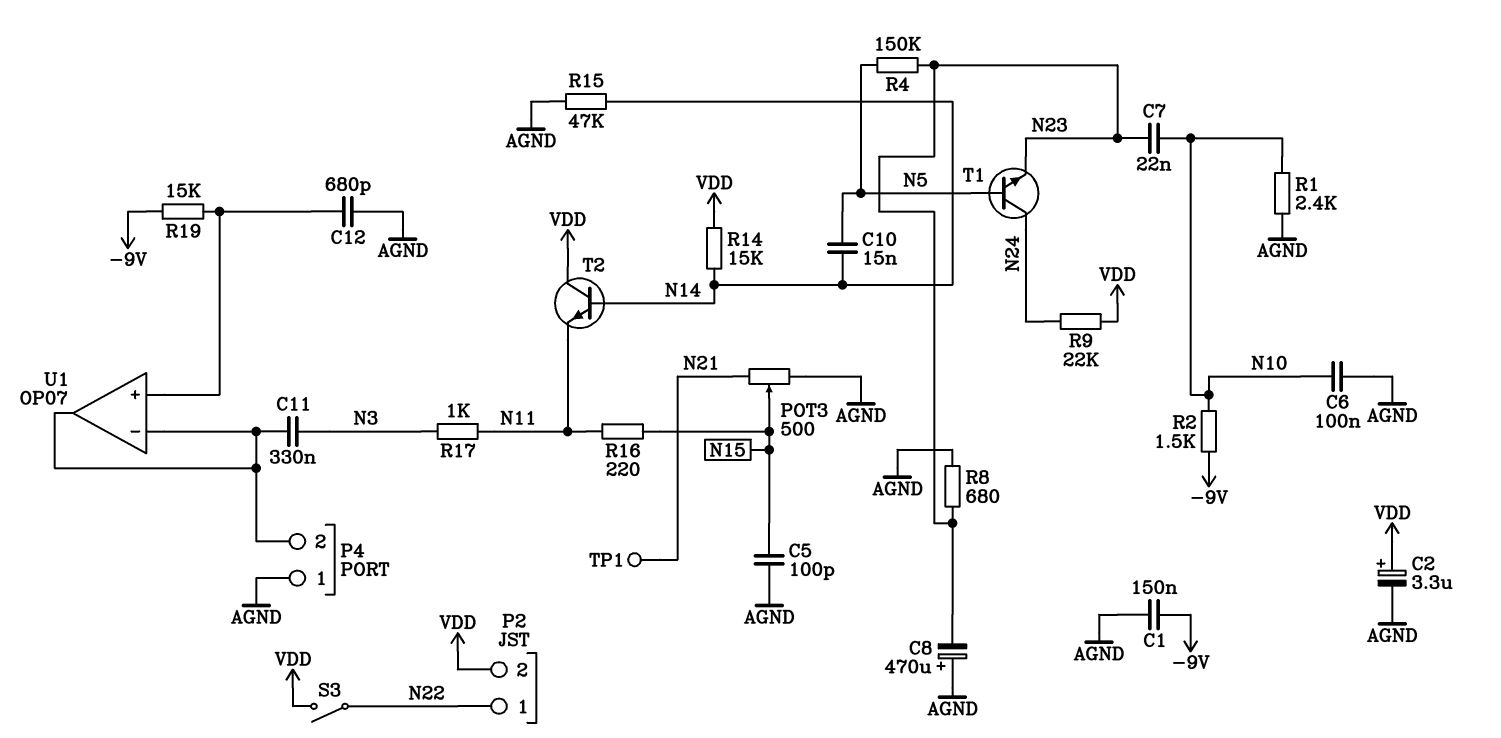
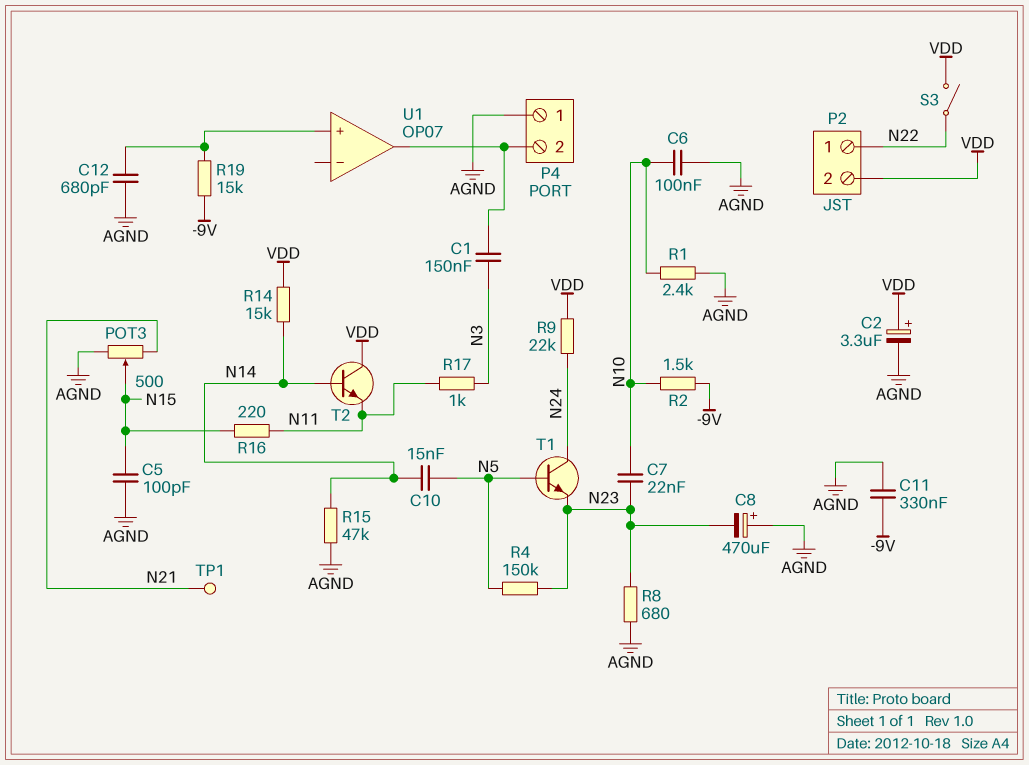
C1: 150nF (-9V, AGND) -> 150nF (N3, P4/2)
C11: 330nF (N3, P4/2) -> 330nF (-9V, AGND)
U1 pin in-: P4/2 -> none

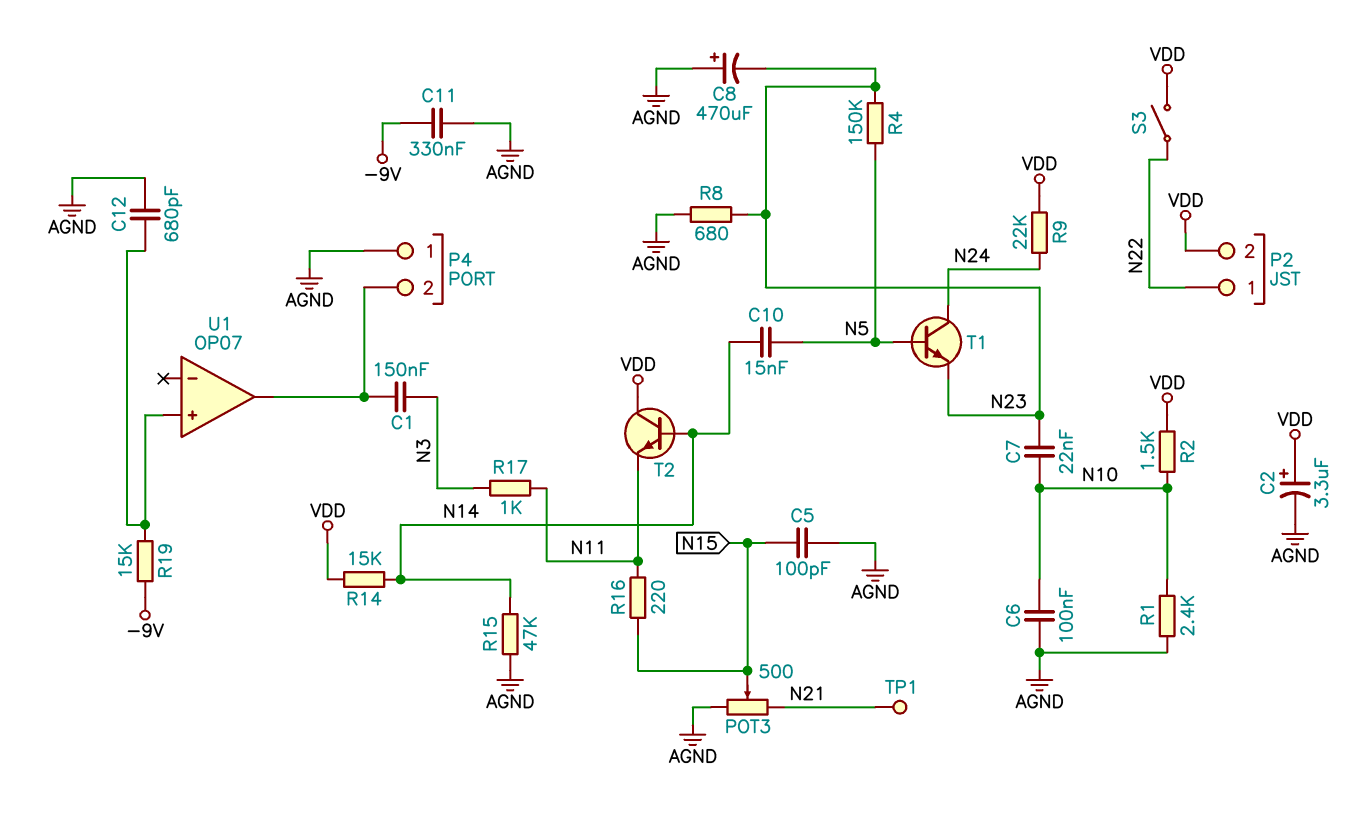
R2: 1.5k (-9V, N10) -> 1.5k (N10, VDD)

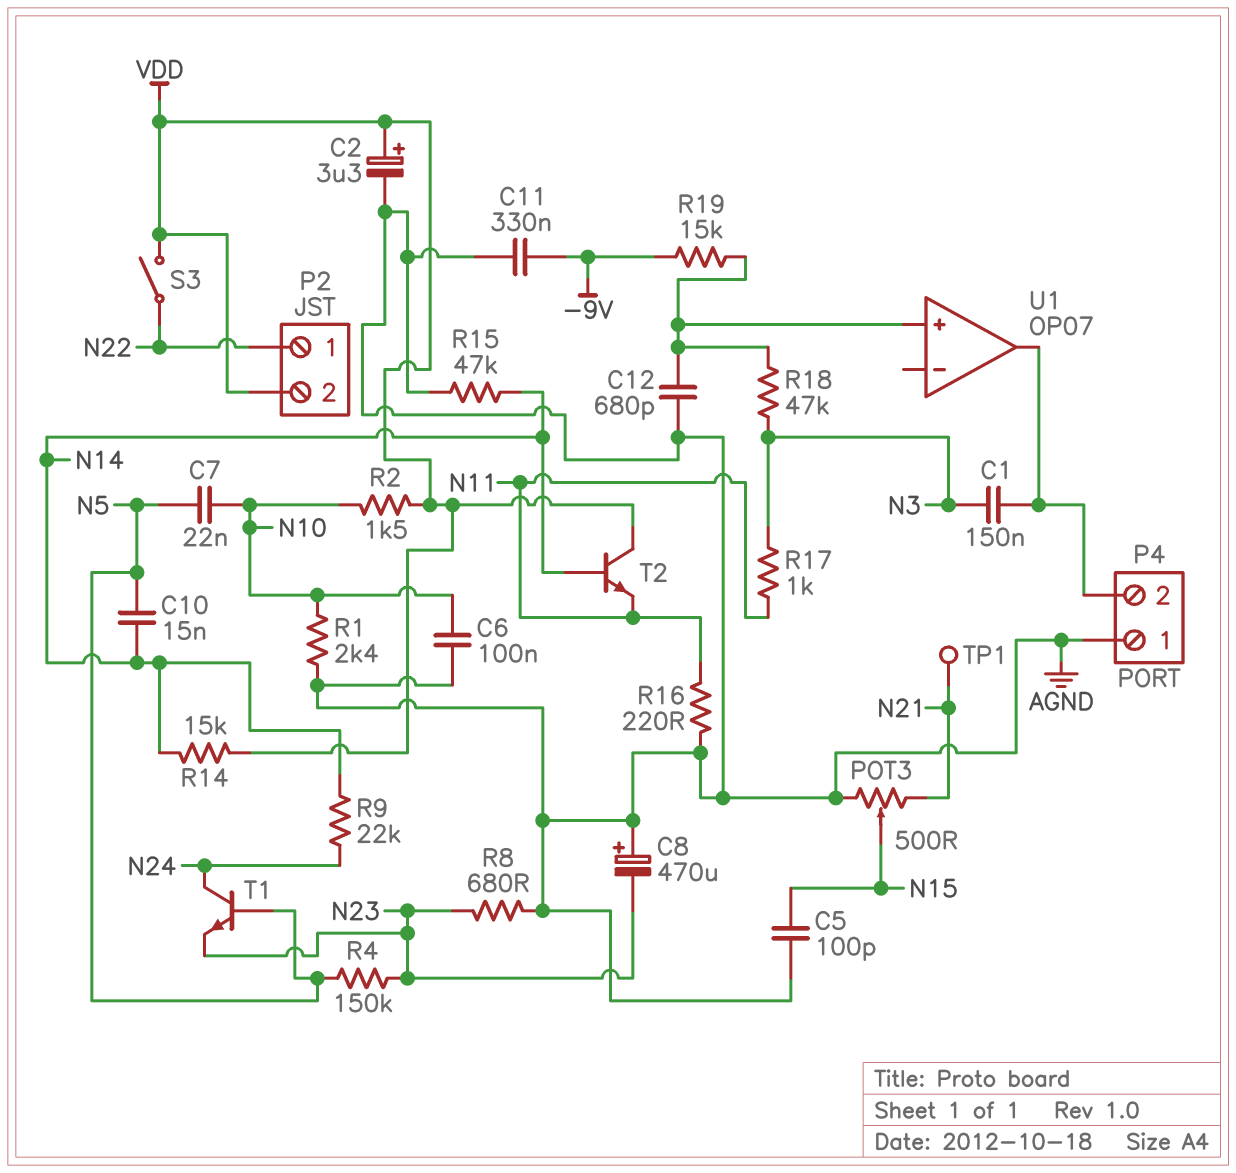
C7: 22nF (N10, N23) -> 22nF (N5, N10)
R9: 22k (N24, VDD) -> 22k (N14, N24)
R16: 220 (N11, N15) -> 220 (AGND, N11)
R18: none -> 47k (N3, U1/in+)

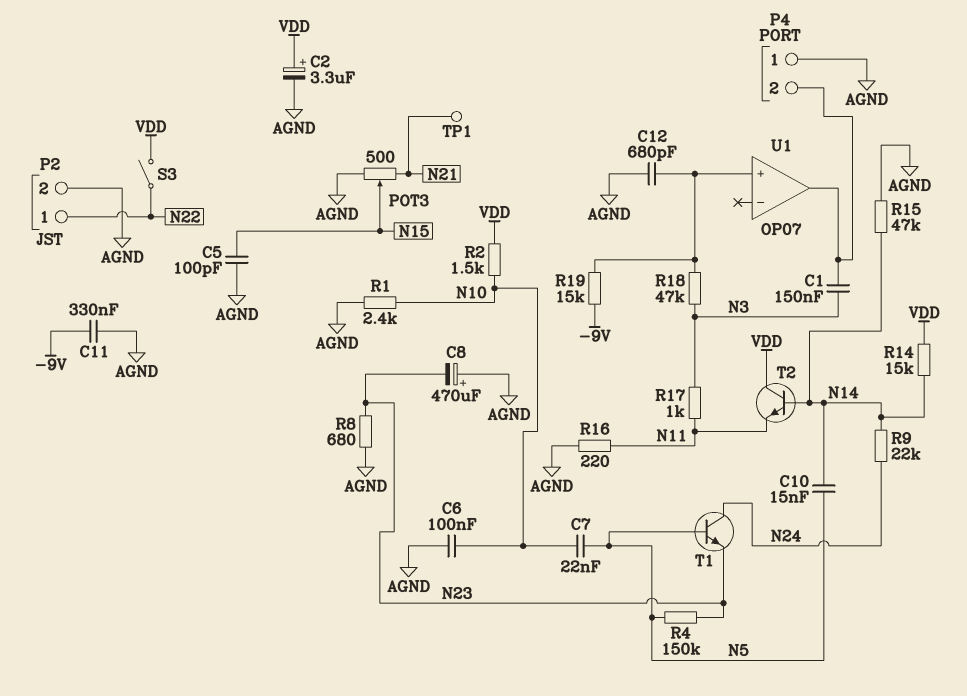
P2 pin 2: VDD -> AGND

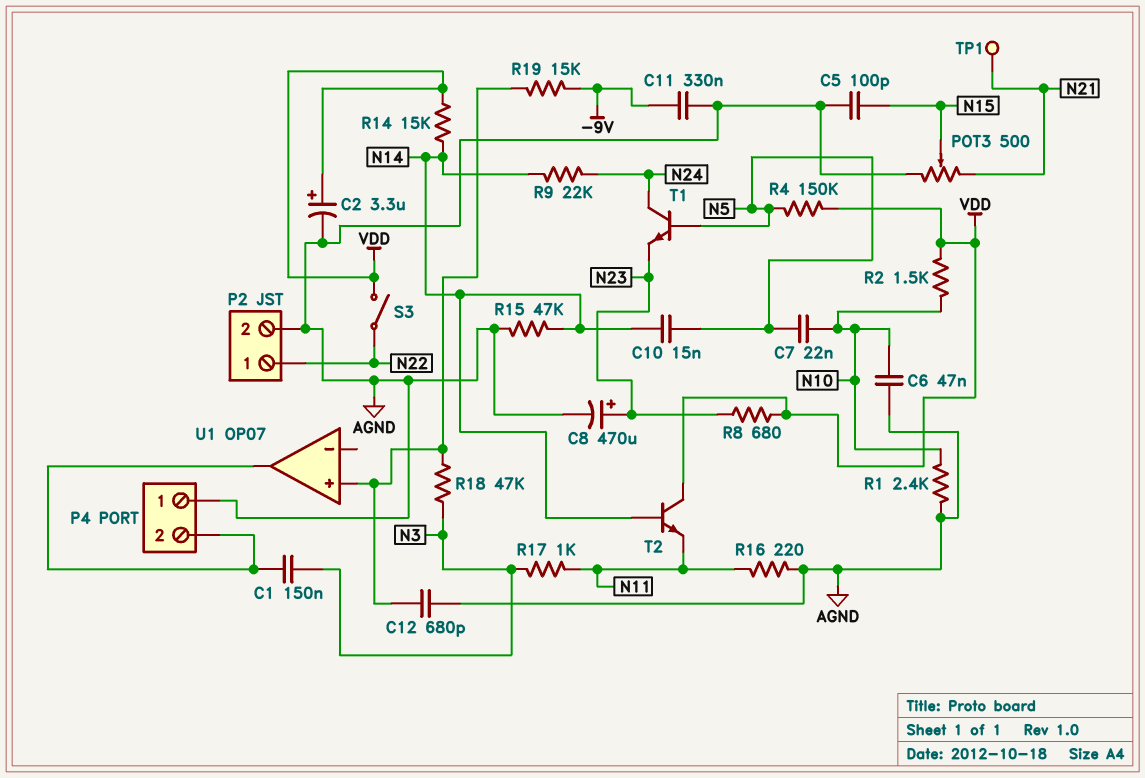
C6: 100nF (AGND, N10) -> 47nF (AGND, N10)
C8: 470uF (plus AGND, minus N23) -> 470uF (plus N23, minus AGND)
R4: 150k (N5, N23) -> 150k (N5, VDD)
R8: 680 (AGND, N23) -> 680 (N23, VDD)

